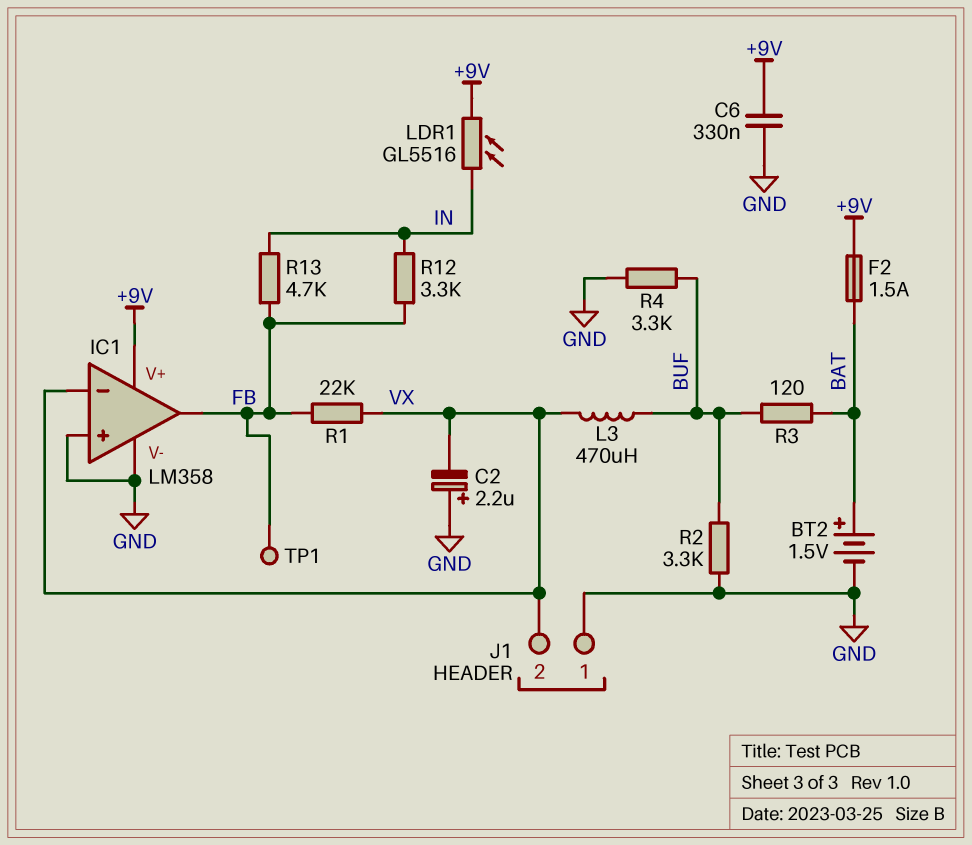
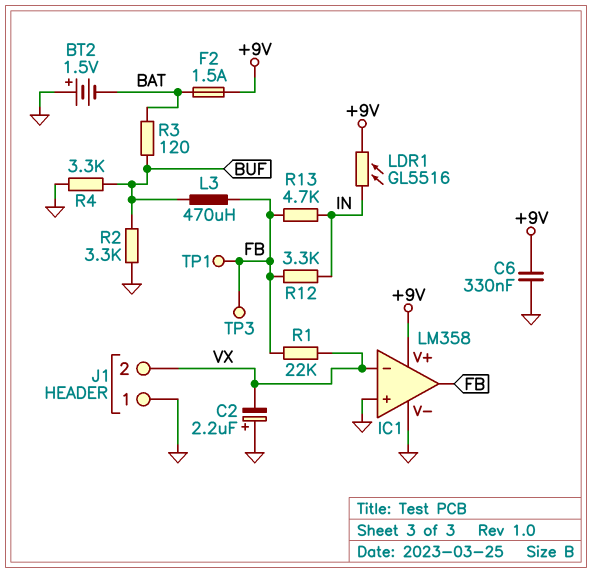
BT2: 1.5V (plus BAT, minus GND) -> 1.5V (plus GND, minus BAT)
L3: 470uH (BUF, VX) -> 470uH (BUF, FB)
TP3: none -> test point (FB)

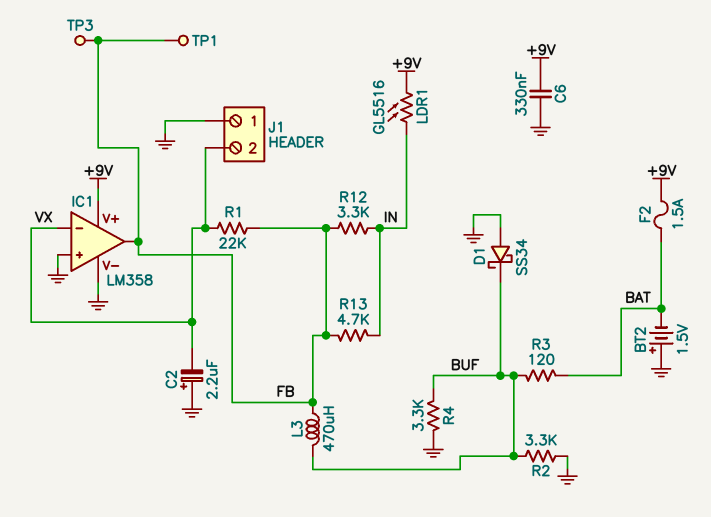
D1: none -> schottky SS34 (A GND, K BUF)

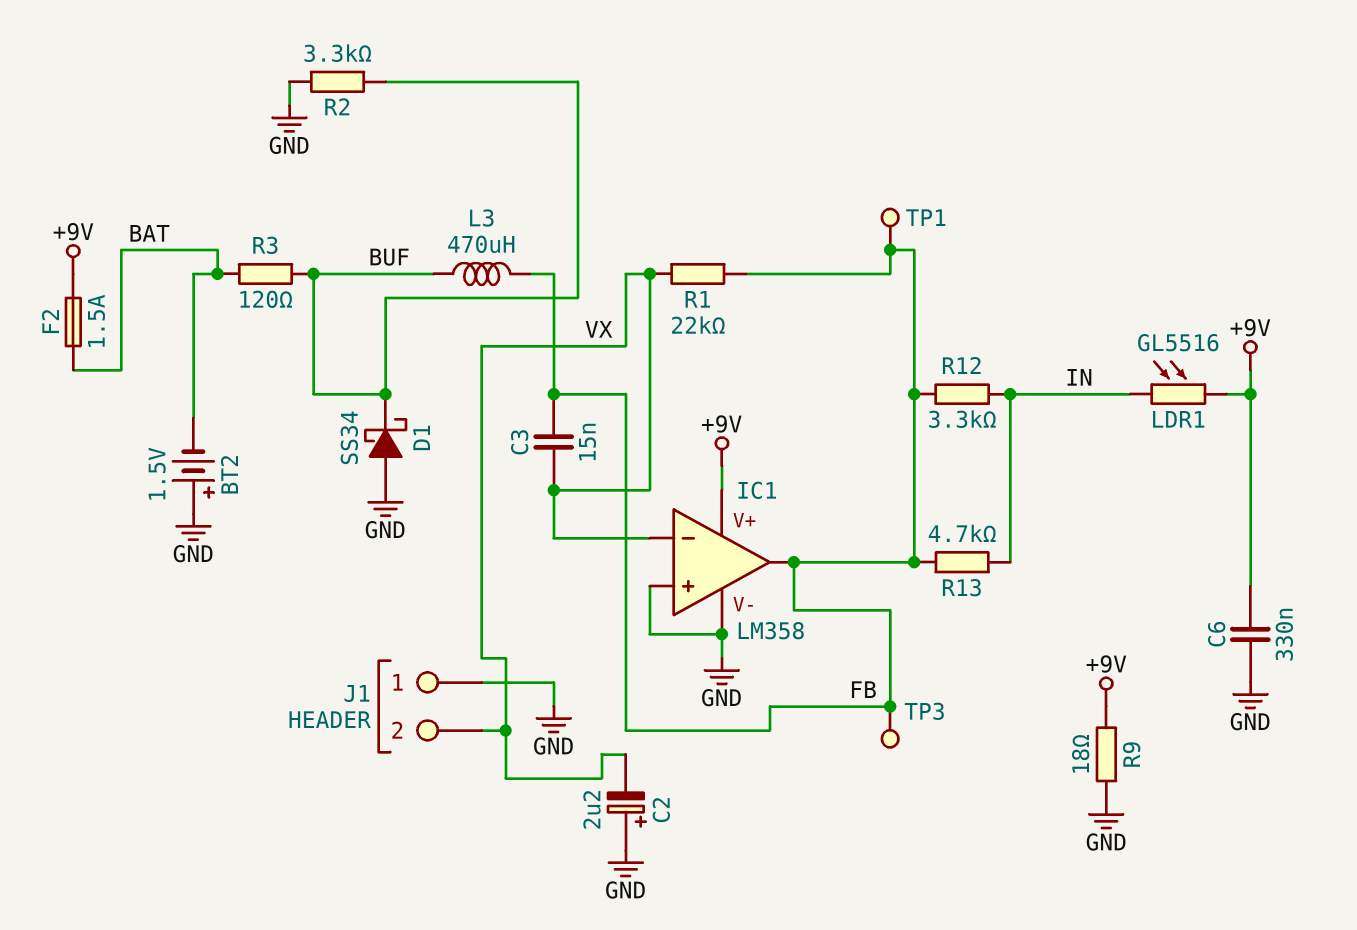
C3: none -> 15nF (FB, VX)
R4: 3.3k (BUF, GND) -> none
R9: none -> 18 (+9V, GND)

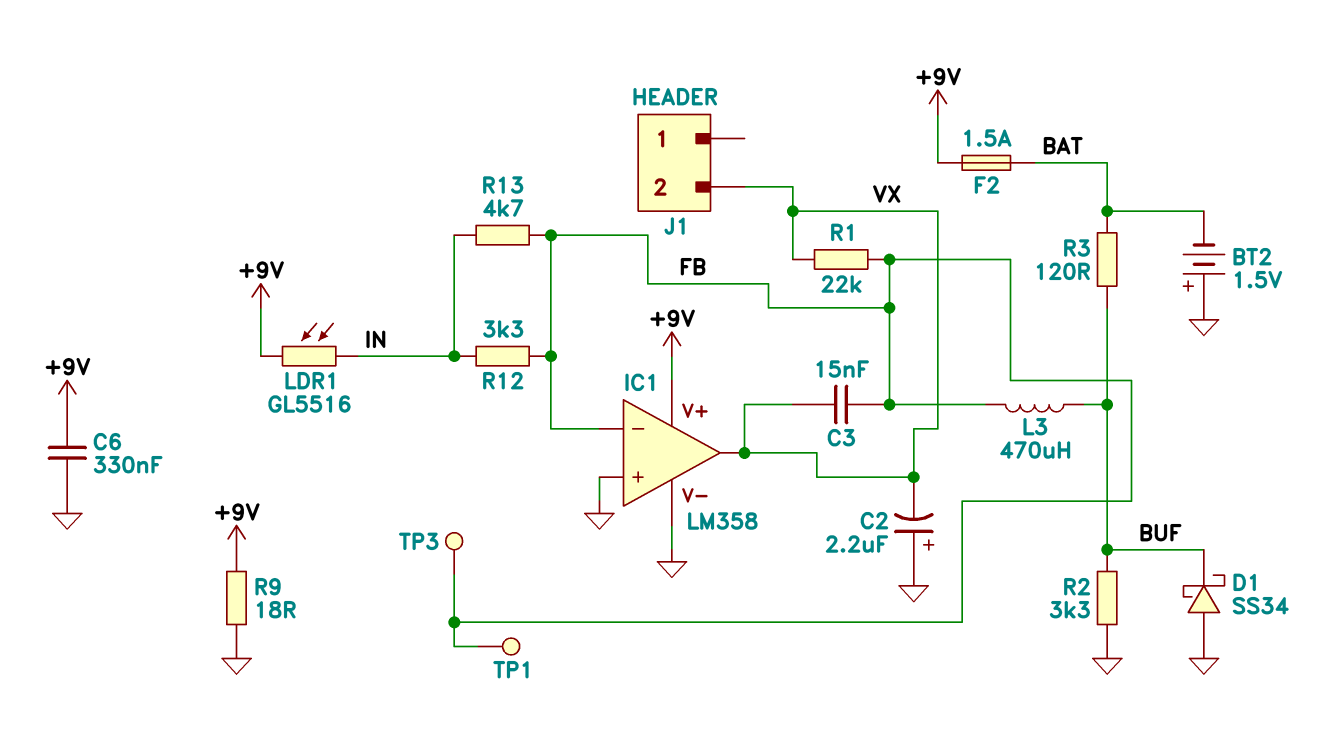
IC1 pin in-: VX -> FB
IC1 pin out: FB -> VX
J1 pin 1: GND -> none

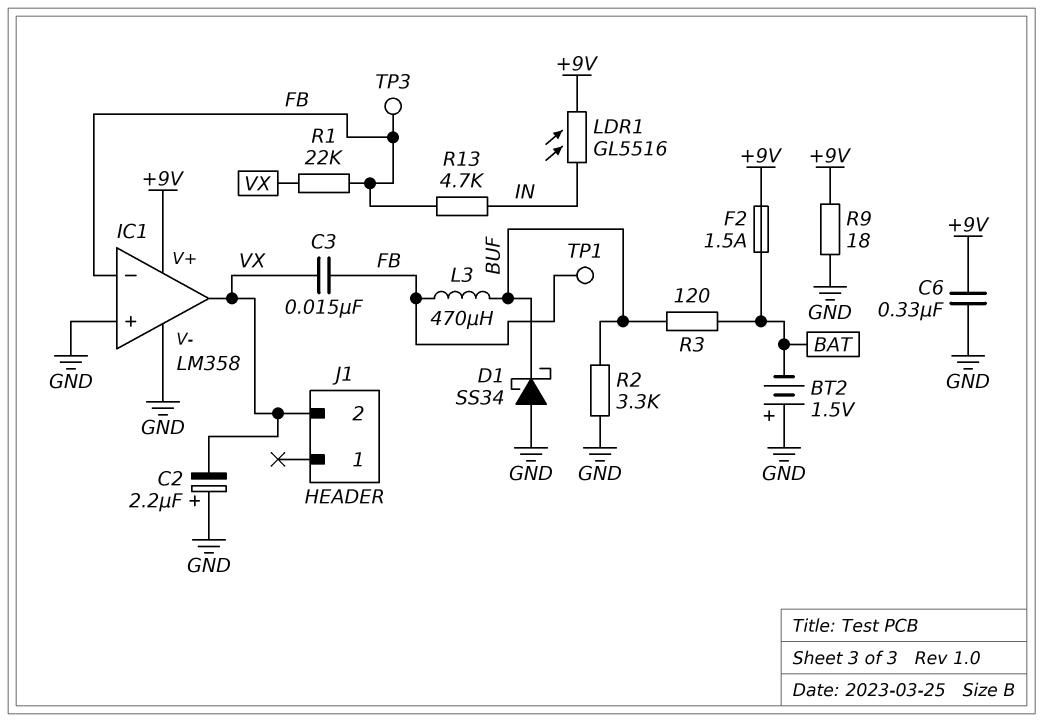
R12: 3.3k (FB, IN) -> none

